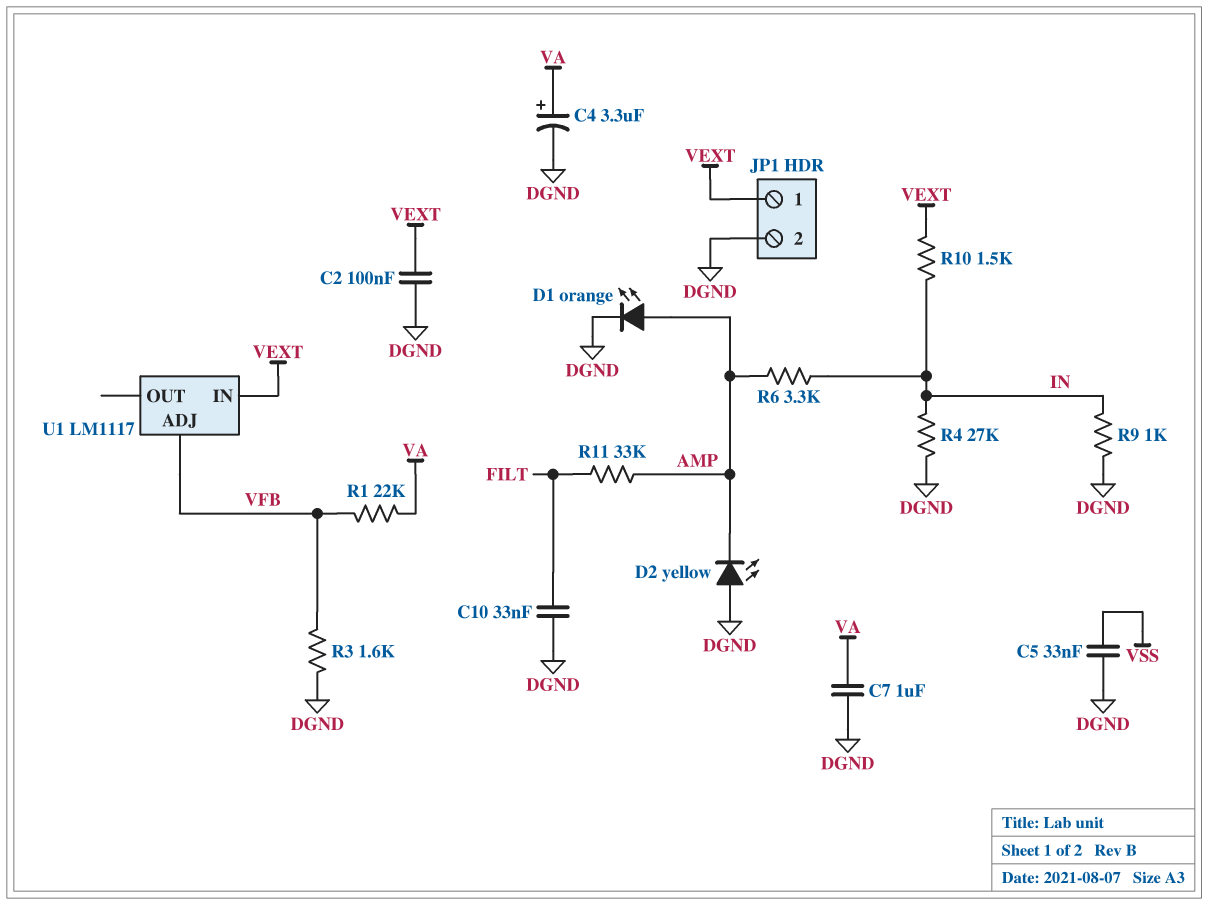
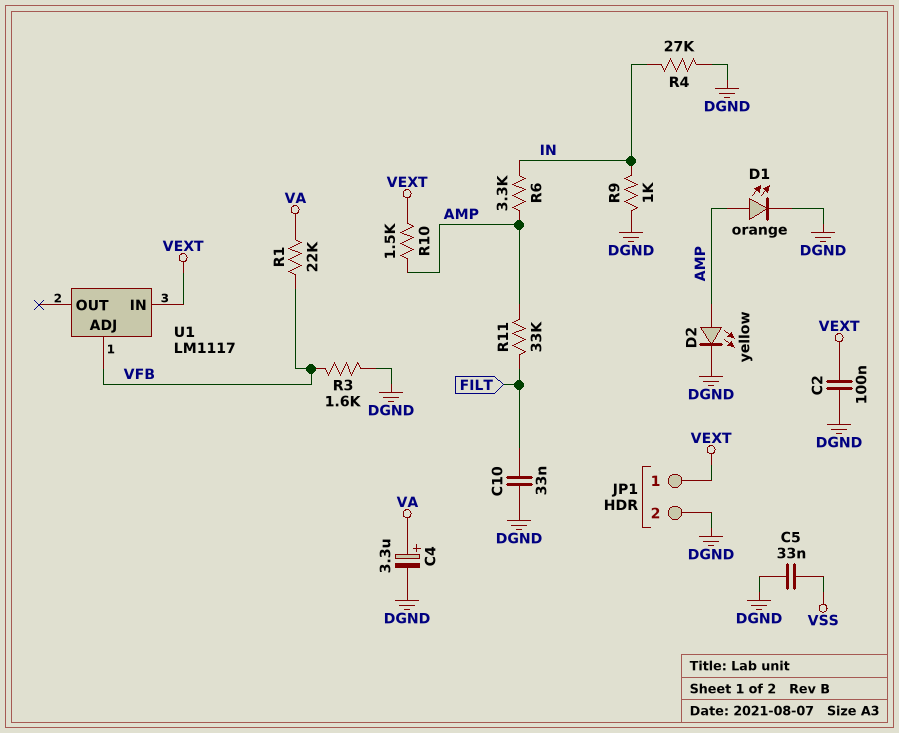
C7: 1uF (DGND, VA) -> none
D2: LED yellow (A DGND, K AMP) -> LED yellow (A AMP, K DGND)
R10: 1.5k (IN, VEXT) -> 1.5k (AMP, VEXT)

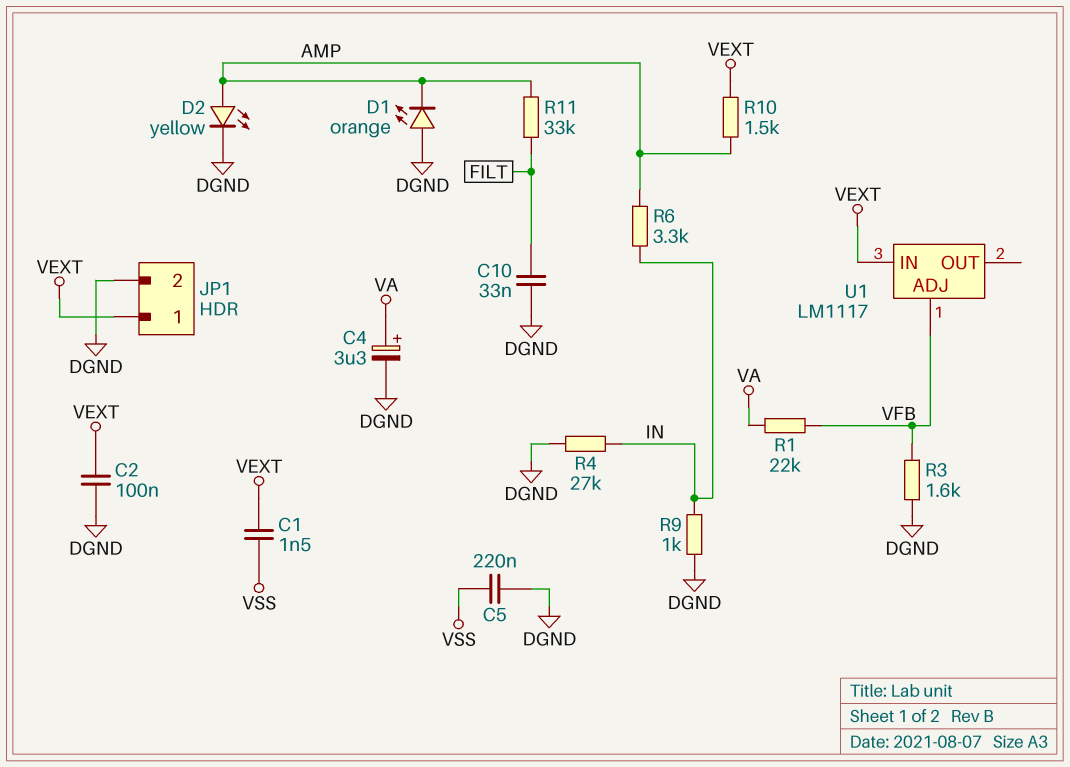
C1: none -> 1.5nF (VEXT, VSS)
C5: 33nF (DGND, VSS) -> 220nF (DGND, VSS)
D1: LED orange (A AMP, K DGND) -> LED orange (A DGND, K AMP)

